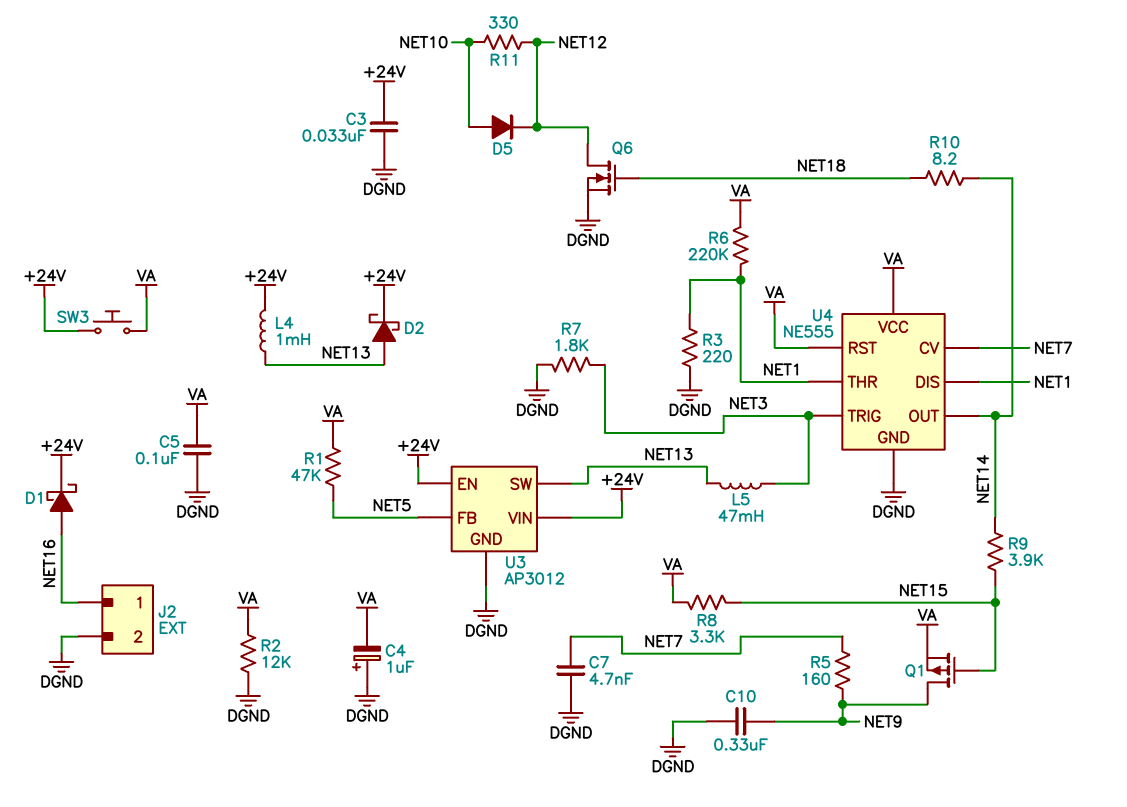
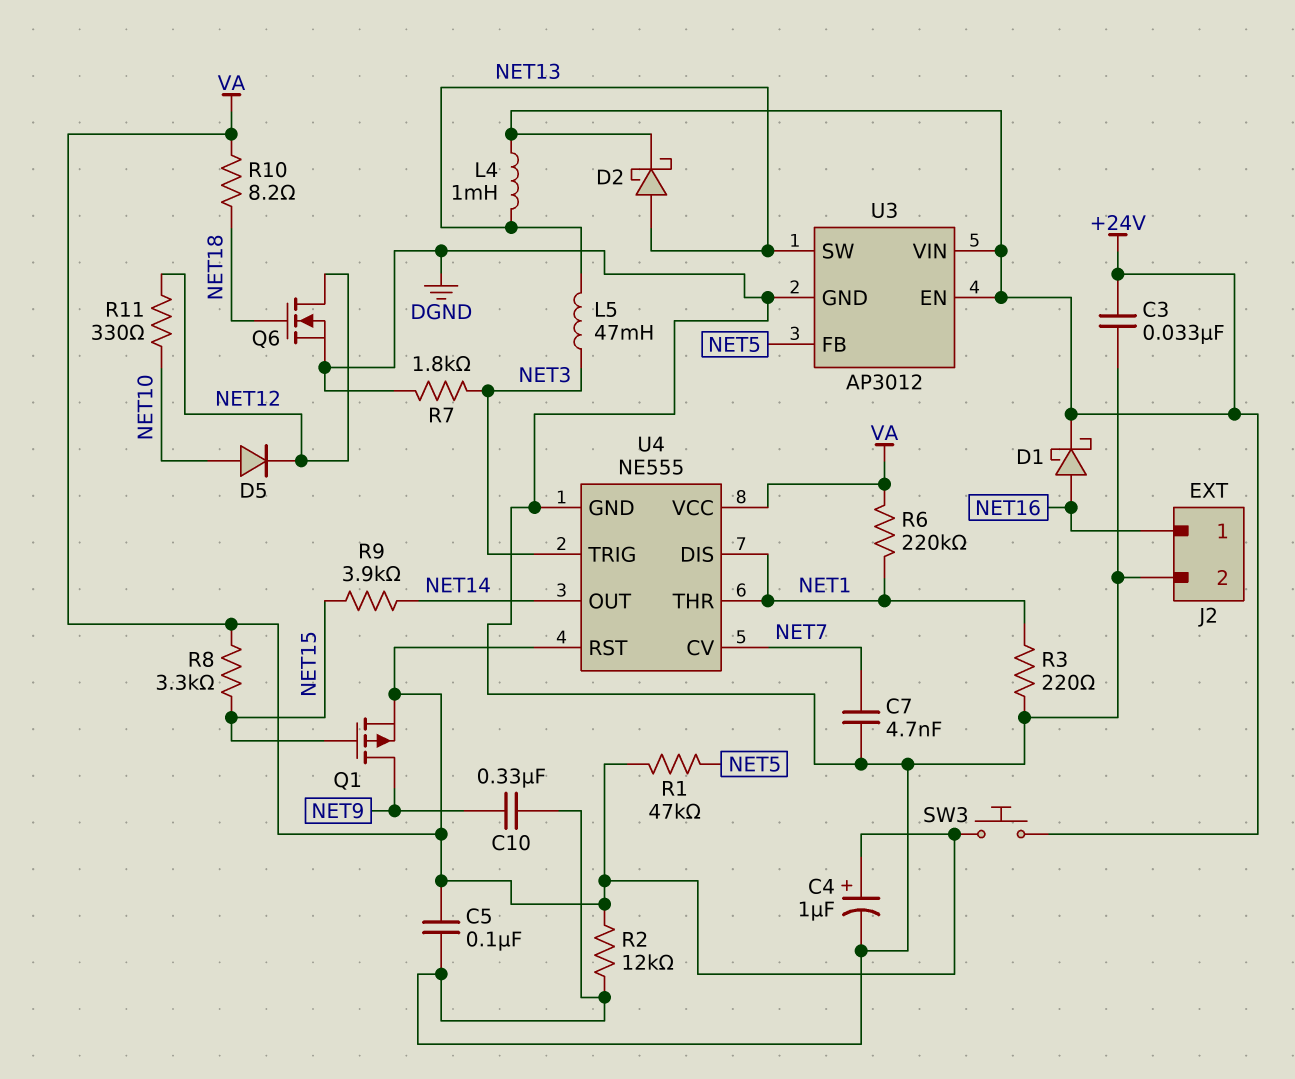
C4: 1uF (plus DGND, minus VA) -> 1uF (plus VA, minus DGND)
R5: 160 (NET7, NET9) -> none
R10: 8.2 (NET14, NET18) -> 8.2 (NET18, VA)

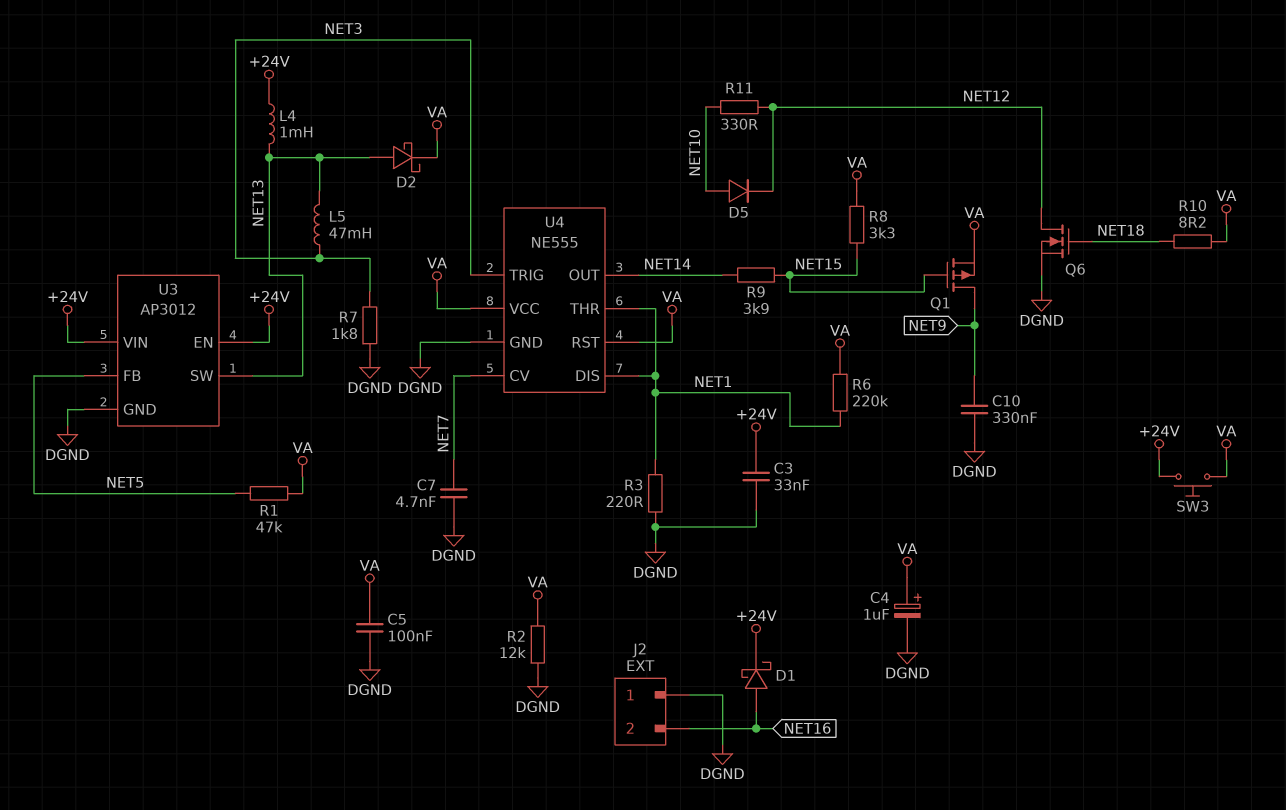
D2: schottky (A NET13, K +24V) -> schottky (A NET13, K VA)
J2 pin 1: NET16 -> DGND
J2 pin 2: DGND -> NET16

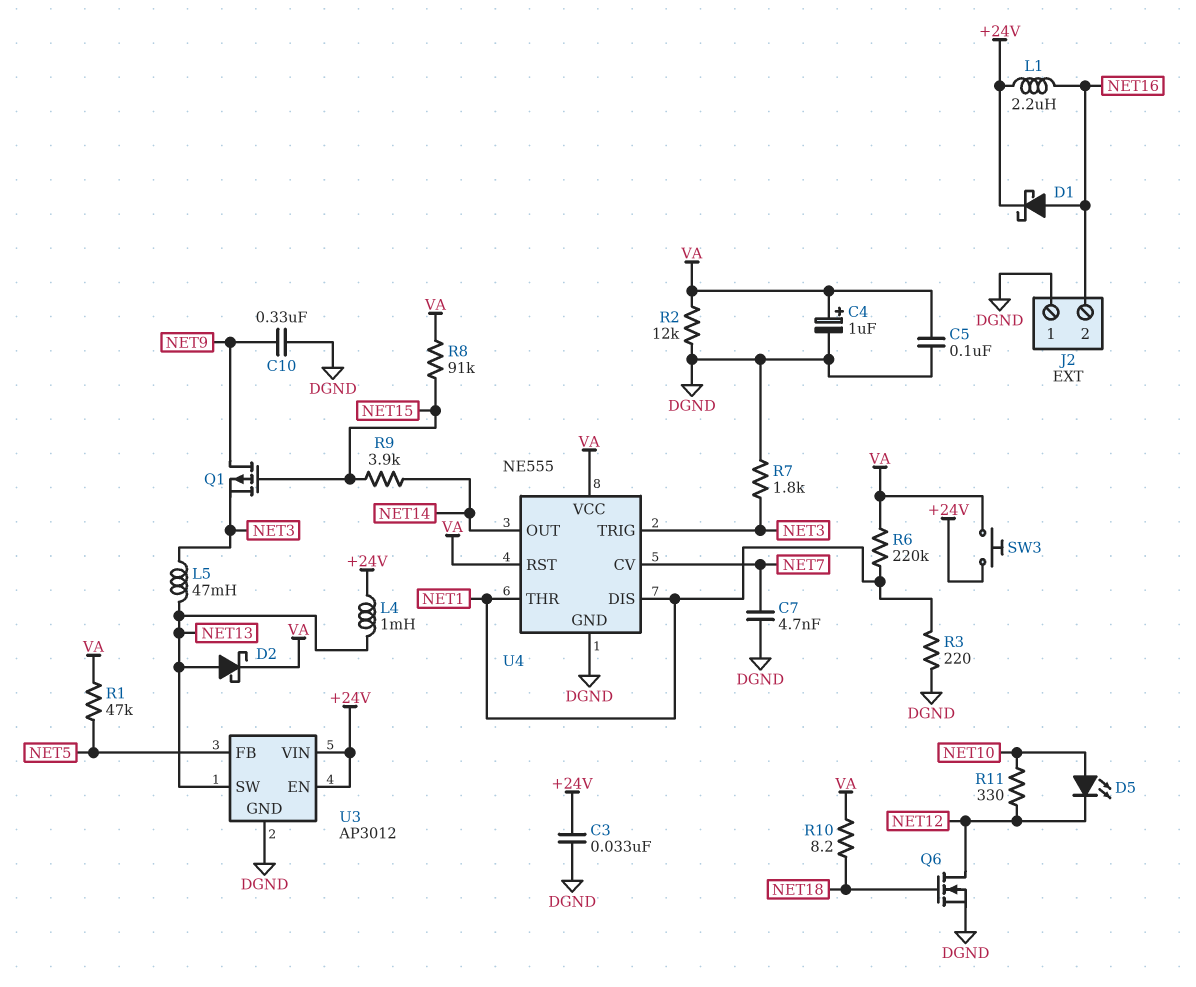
D5: diode (A NET10, K NET12) -> LED (A NET10, K NET12)
L1: none -> 2.2uH (+24V, NET16)
Q1: PMOS (G NET15, D NET9, S VA) -> PMOS (G NET15, D NET9, S NET3)
R8: 3.3k (NET15, VA) -> 91k (NET15, VA)

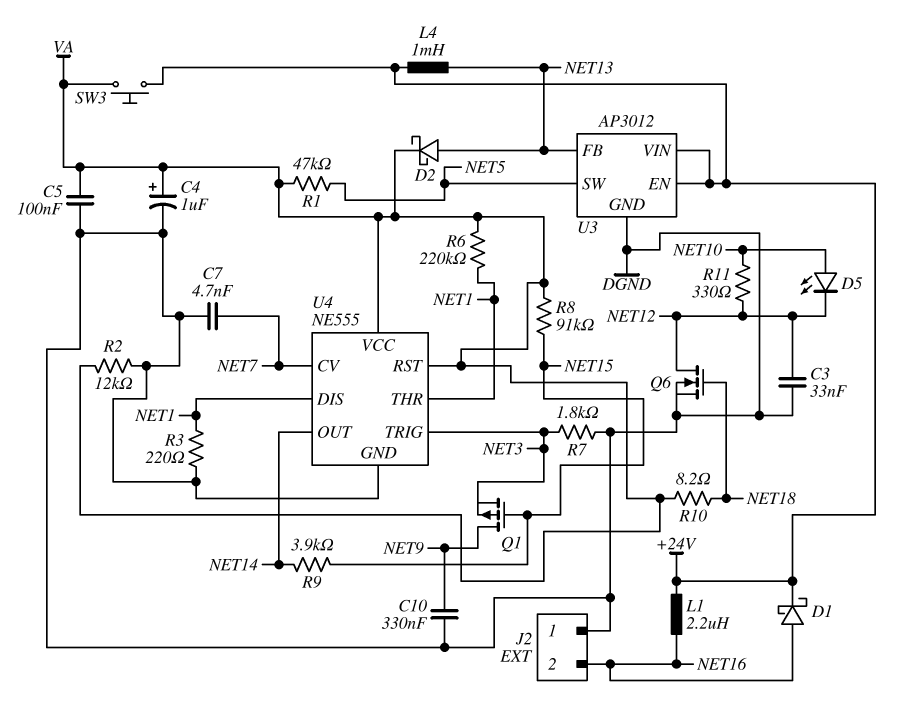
C3: 33nF (+24V, DGND) -> 33nF (DGND, NET12)
L5: 47mH (NET3, NET13) -> none
U3 pin FB: NET5 -> NET13
U3 pin SW: NET13 -> NET5

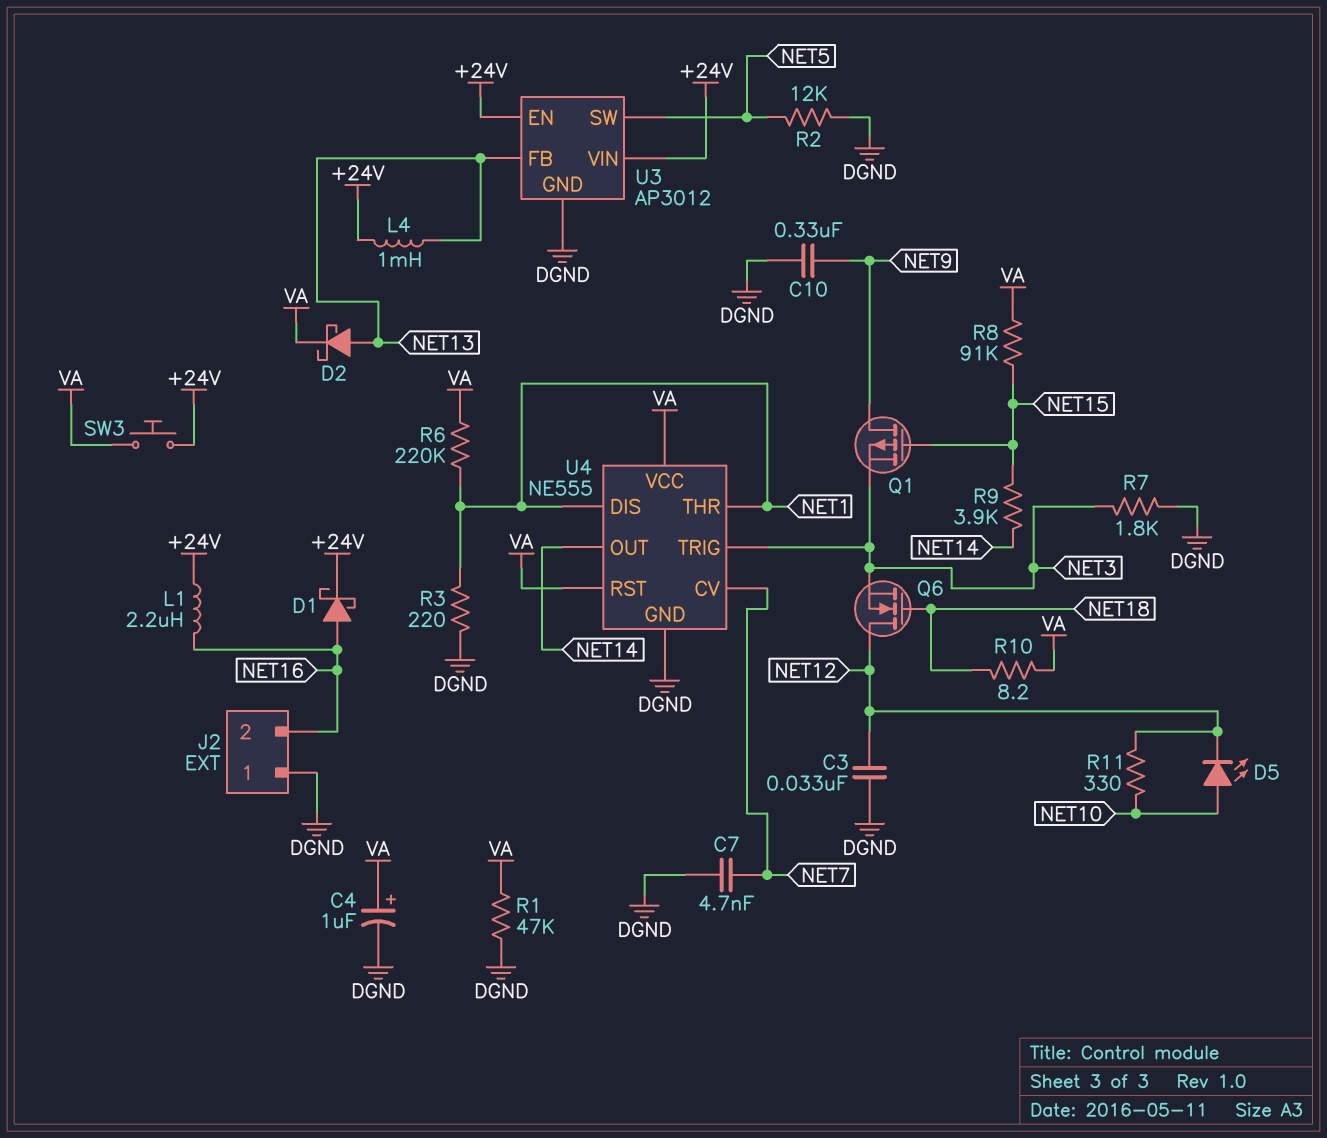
C5: 100nF (DGND, VA) -> none
Q6: NMOS (G NET18, D NET12, S DGND) -> NMOS (G NET18, D NET12, S NET3)
R1: 47k (NET5, VA) -> 47k (DGND, VA)
R2: 12k (DGND, VA) -> 12k (DGND, NET5)

